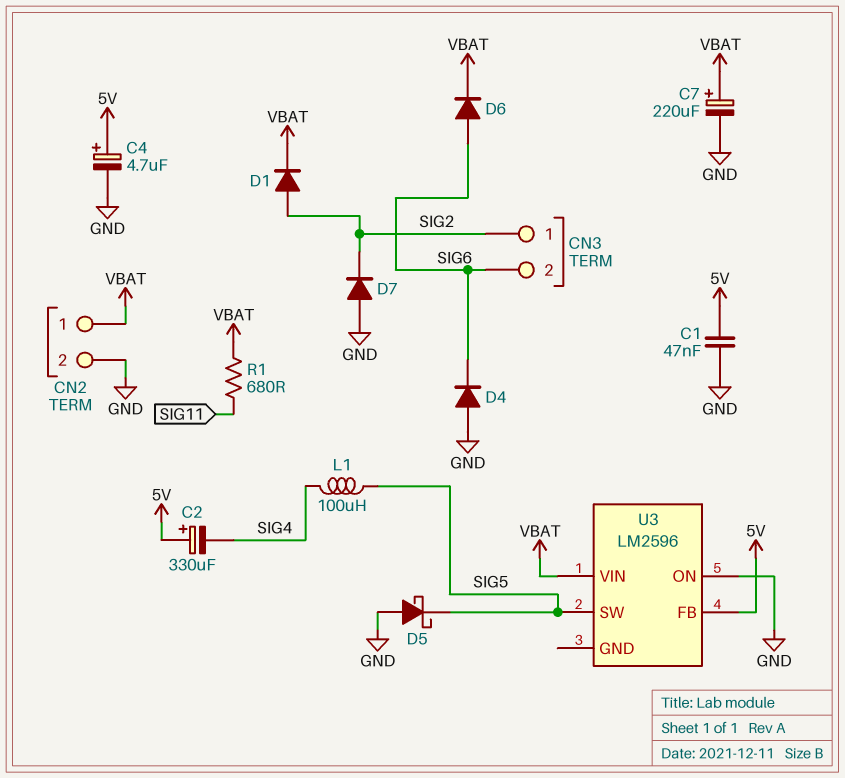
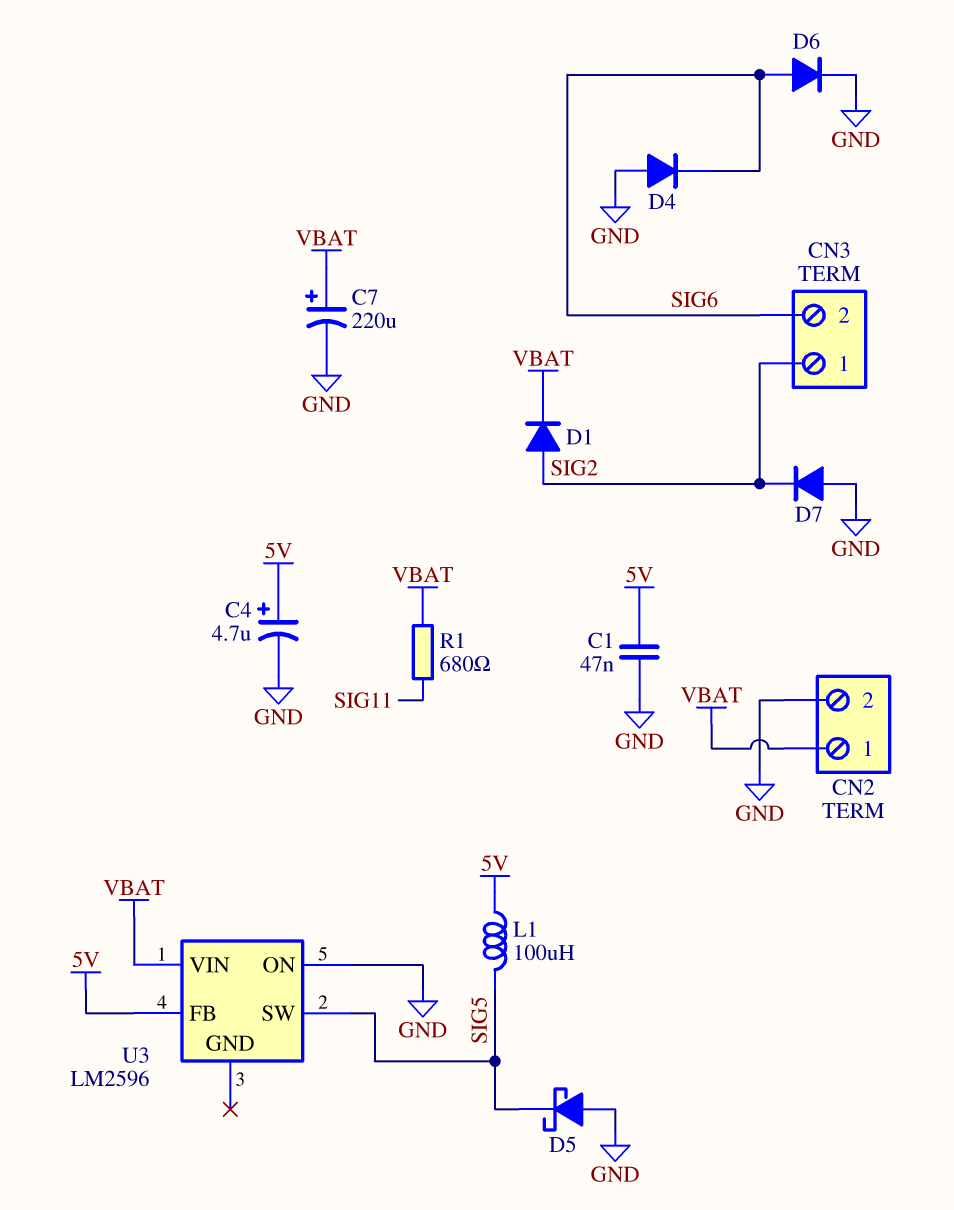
C2: 330uF (plus 5V, minus SIG4) -> none
D6: diode (A SIG6, K VBAT) -> diode (A SIG6, K GND)
L1: 100uH (SIG4, SIG5) -> 100uH (5V, SIG5)

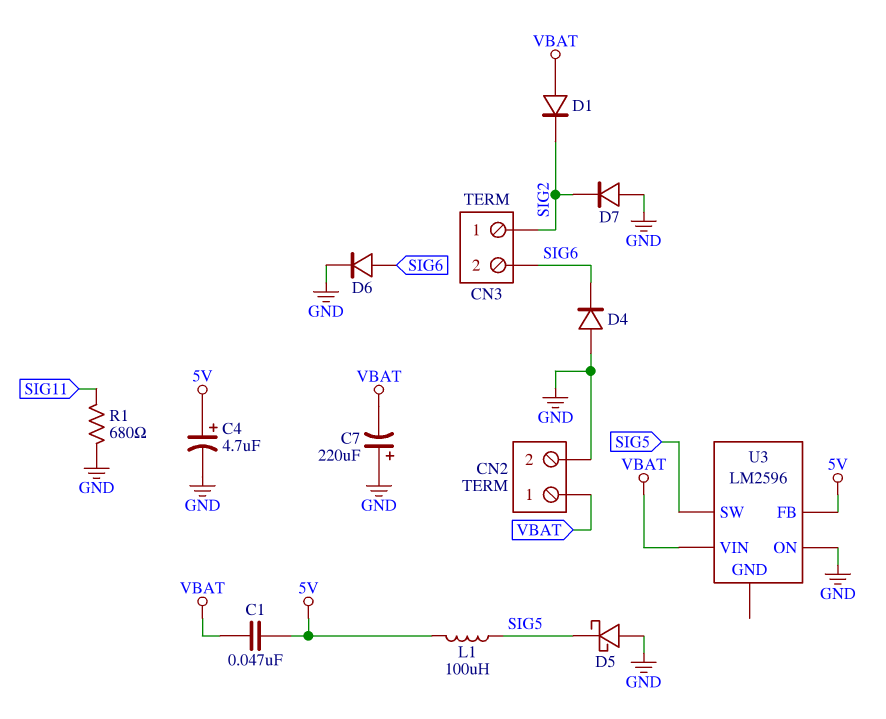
C1: 47nF (5V, GND) -> 47nF (5V, VBAT)
C7: 220uF (plus VBAT, minus GND) -> 220uF (plus GND, minus VBAT)
D1: diode (A SIG2, K VBAT) -> diode (A VBAT, K SIG2)
R1: 680 (SIG11, VBAT) -> 680 (GND, SIG11)

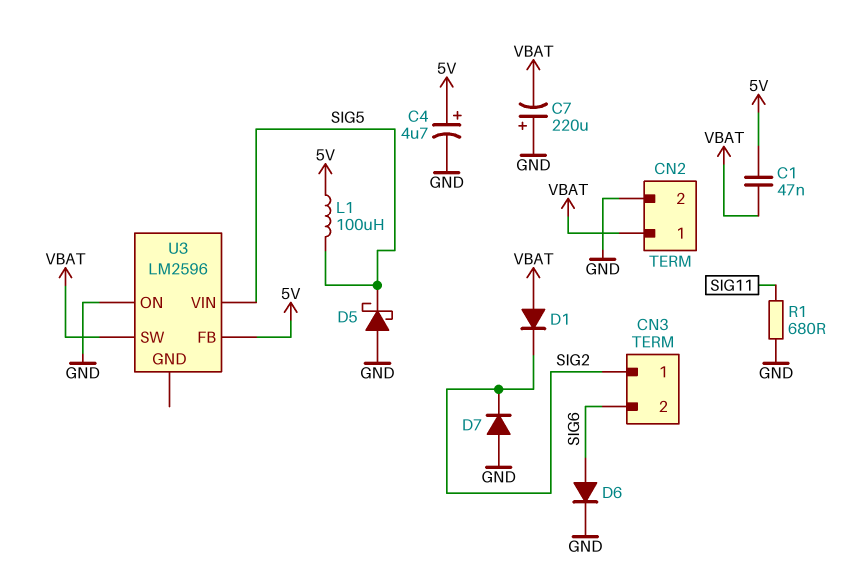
D4: diode (A GND, K SIG6) -> none
U3 pin SW: SIG5 -> VBAT
U3 pin VIN: VBAT -> SIG5

